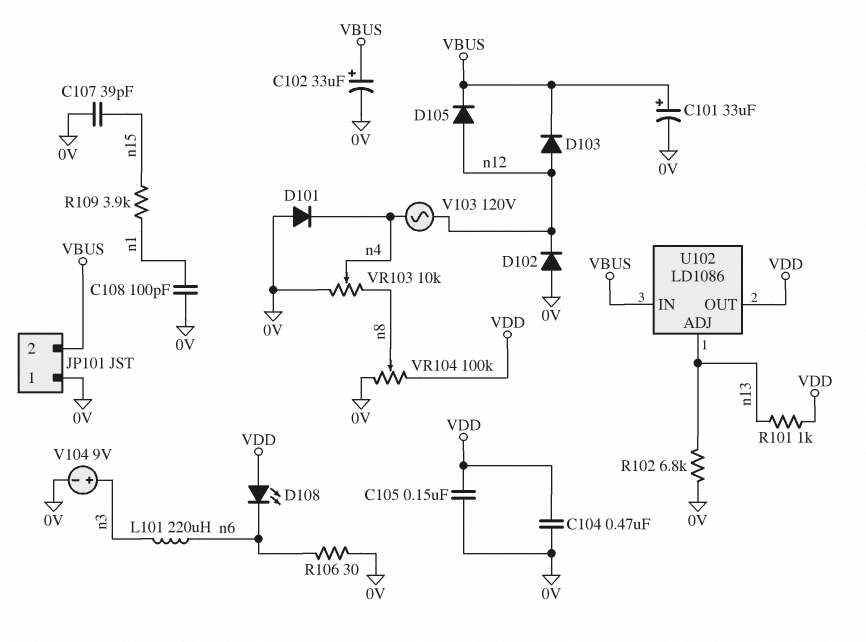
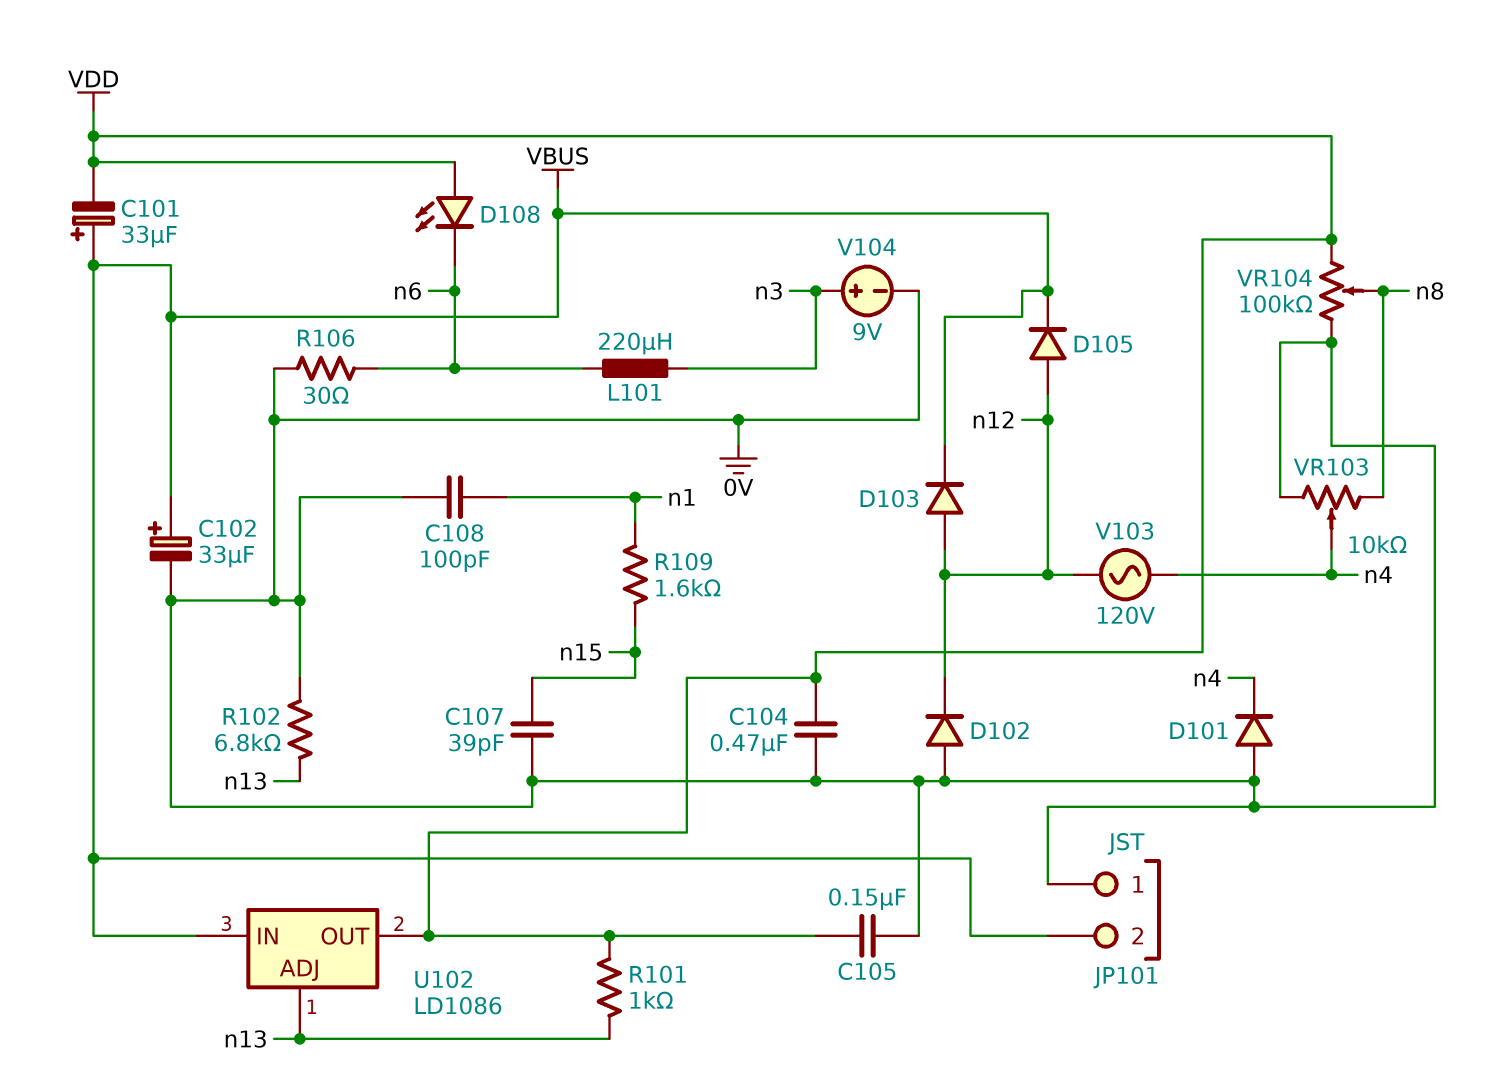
C101: 33uF (plus VBUS, minus 0V) -> 33uF (plus VBUS, minus VDD)
R109: 3.9k (n1, n15) -> 1.6k (n1, n15)

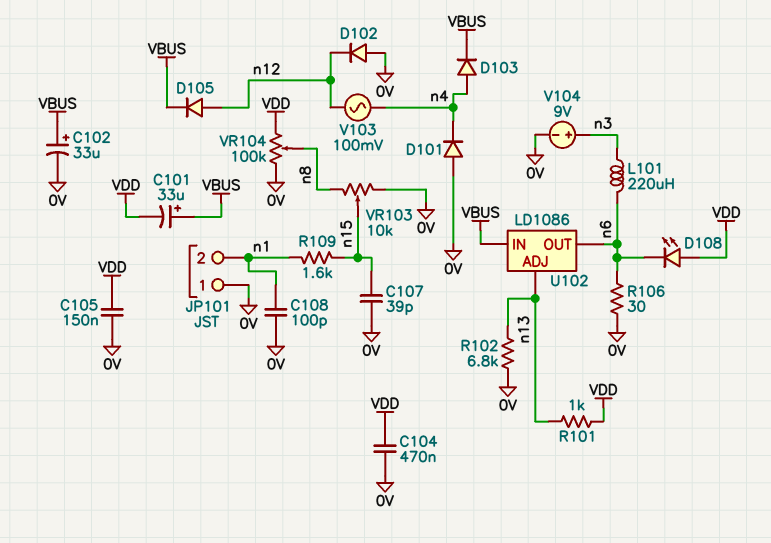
D103: diode (A n12, K VBUS) -> diode (A n4, K VBUS)
JP101 pin 2: VBUS -> n1
U102 pin OUT: VDD -> n6
V103: AC 120V (n4, n12) -> AC 100mV (n4, n12)
VR103: 10k (0V, n8, wiper n4) -> 10k (0V, n8, wiper n15)

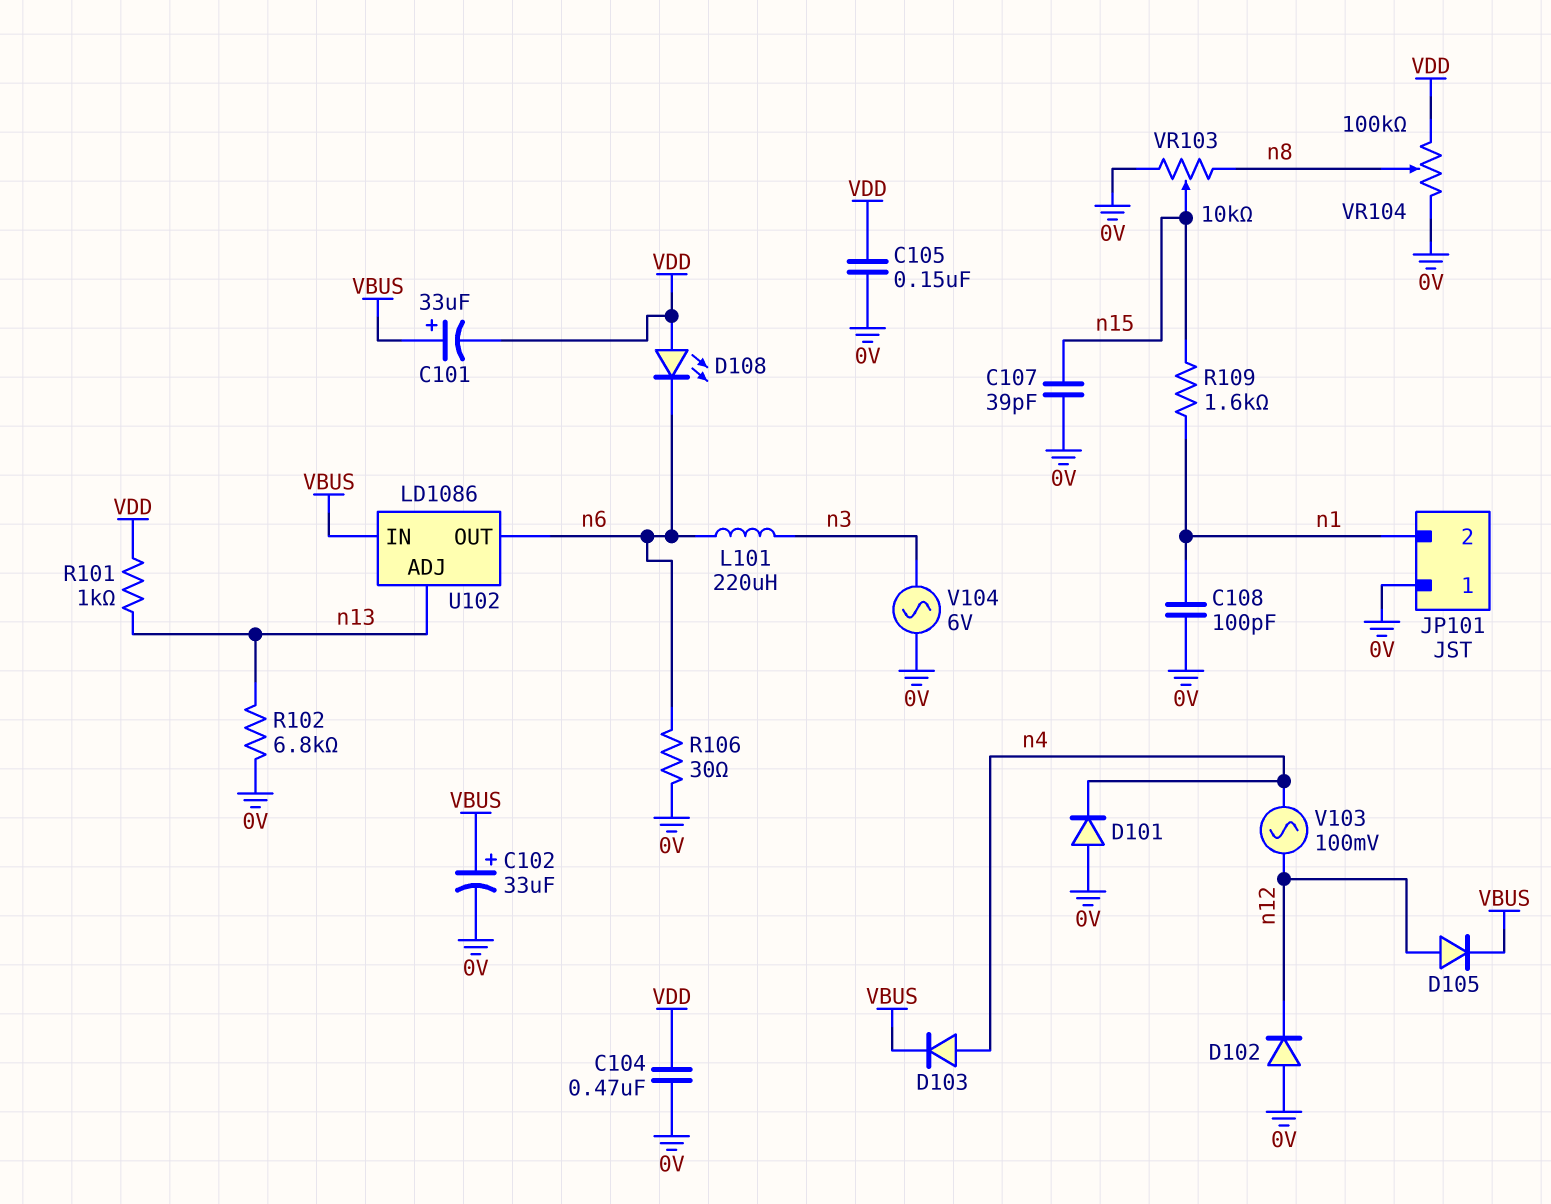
V104: 9V (plus n3, minus 0V) -> AC 6V (0V, n3)

